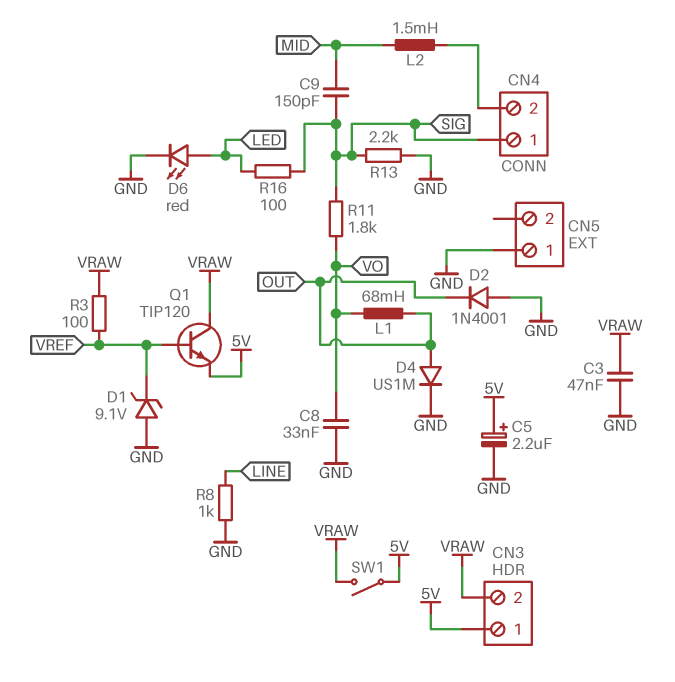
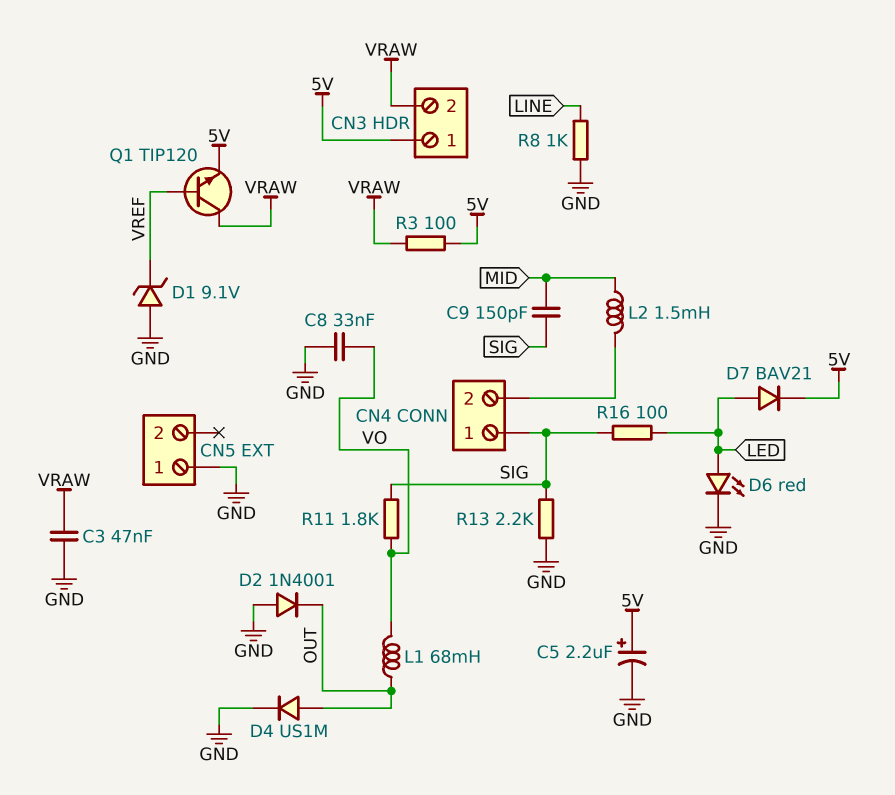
D7: none -> diode BAV21 (A LED, K 5V)
R3: 100 (VRAW, VREF) -> 100 (5V, VRAW)
SW1: switch (5V, VRAW) -> none

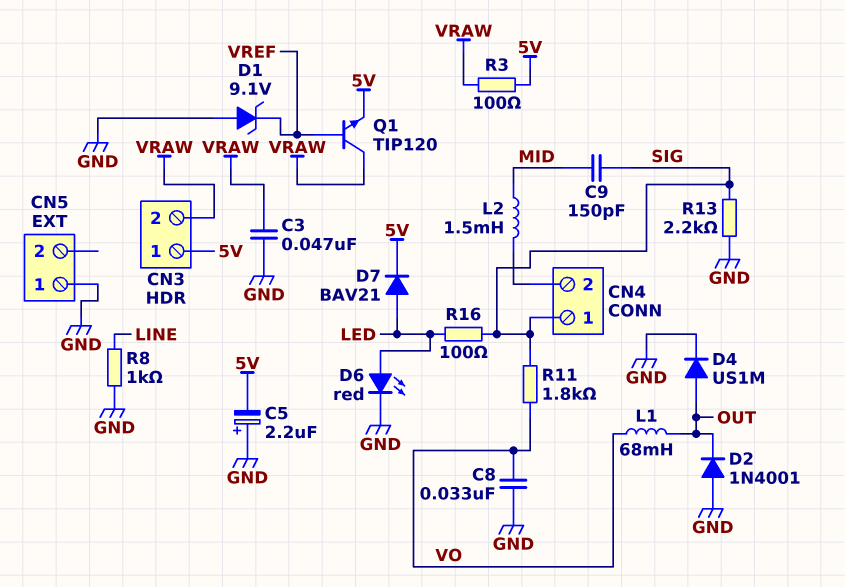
C5: 2.2uF (plus 5V, minus GND) -> 2.2uF (plus GND, minus 5V)

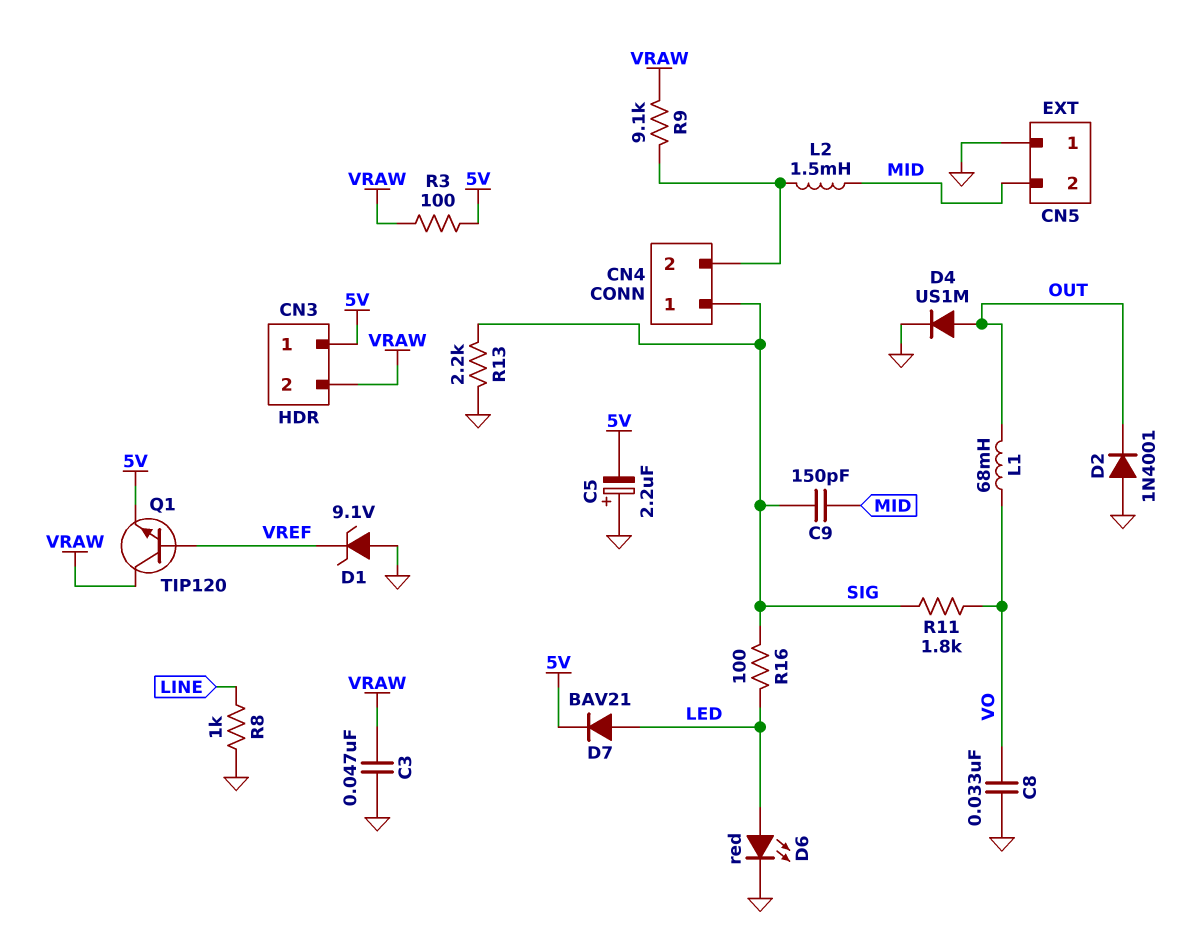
CN5 pin 2: none -> MID
R9: none -> 9.1k (CN4/2, VRAW)

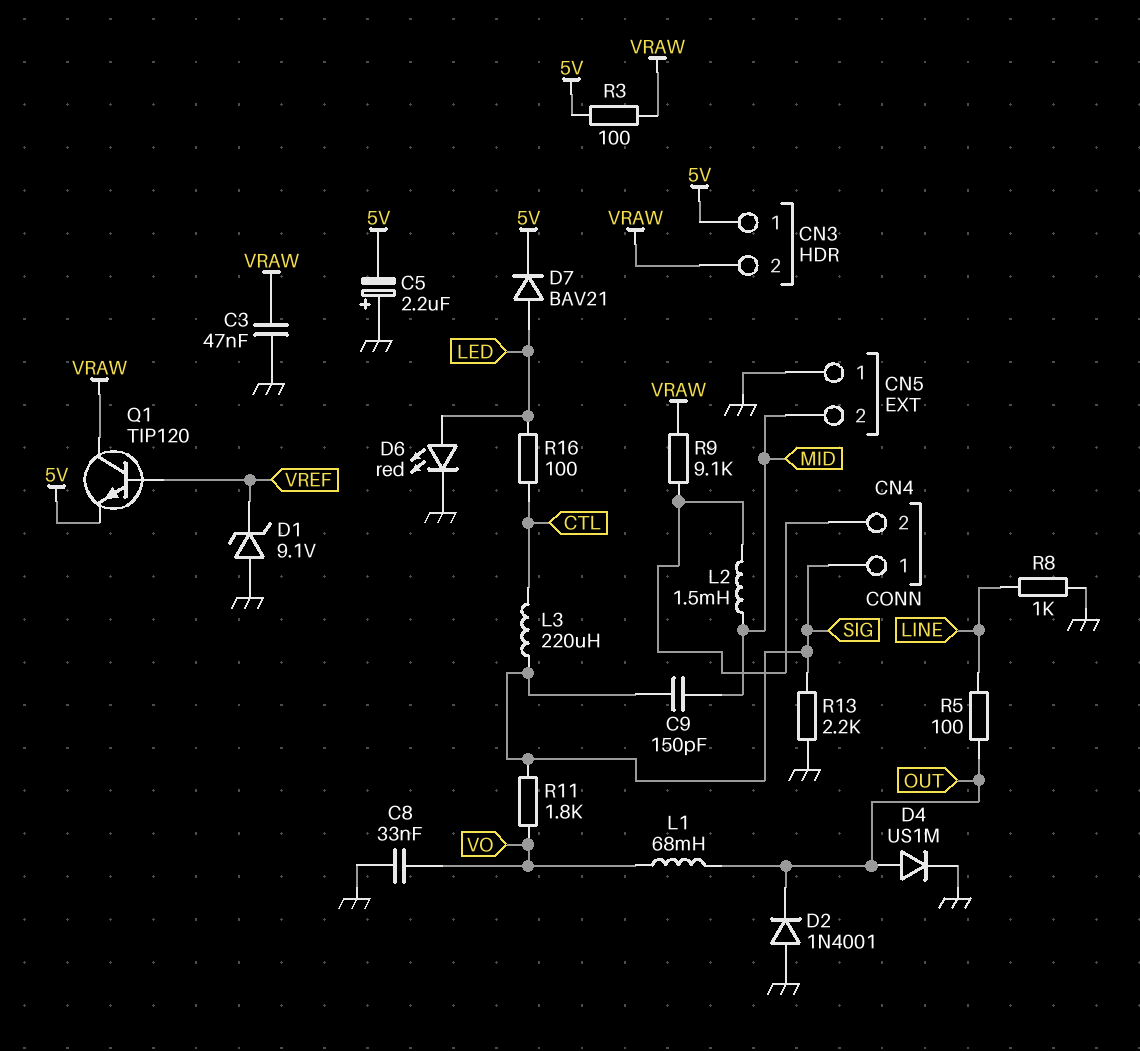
L3: none -> 220uH (CTL, SIG)
R5: none -> 100 (LINE, OUT)
R16: 100 (LED, SIG) -> 100 (CTL, LED)

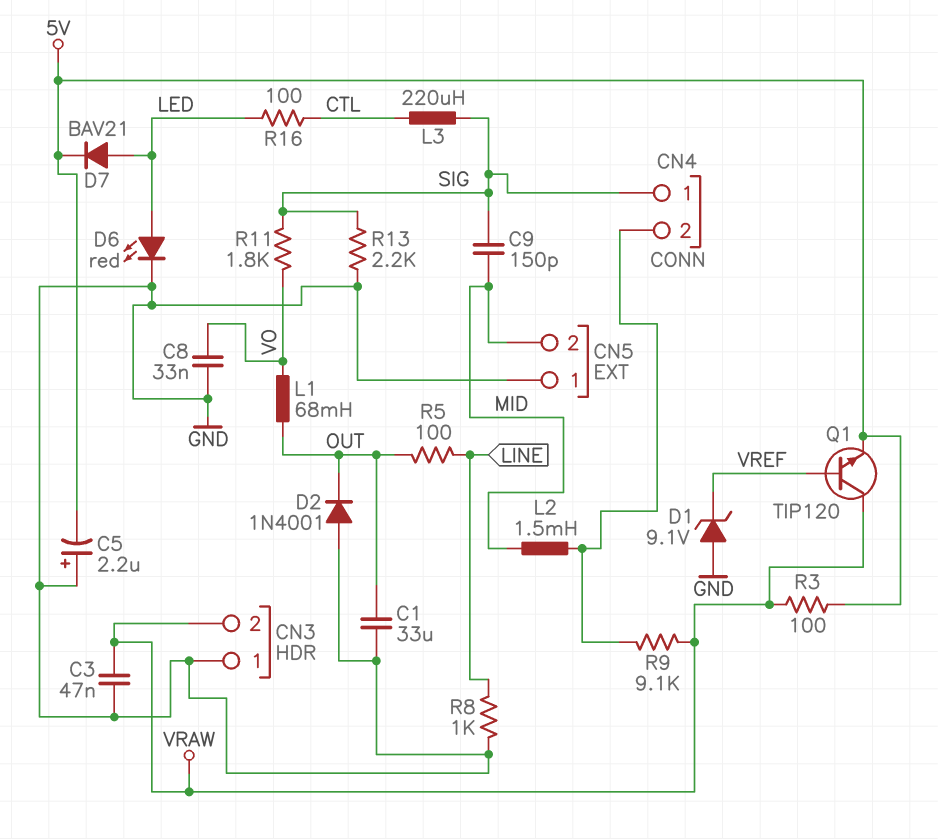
C1: none -> 33uF (GND, OUT)
CN3 pin 1: 5V -> GND
D4: diode US1M (A OUT, K GND) -> none

